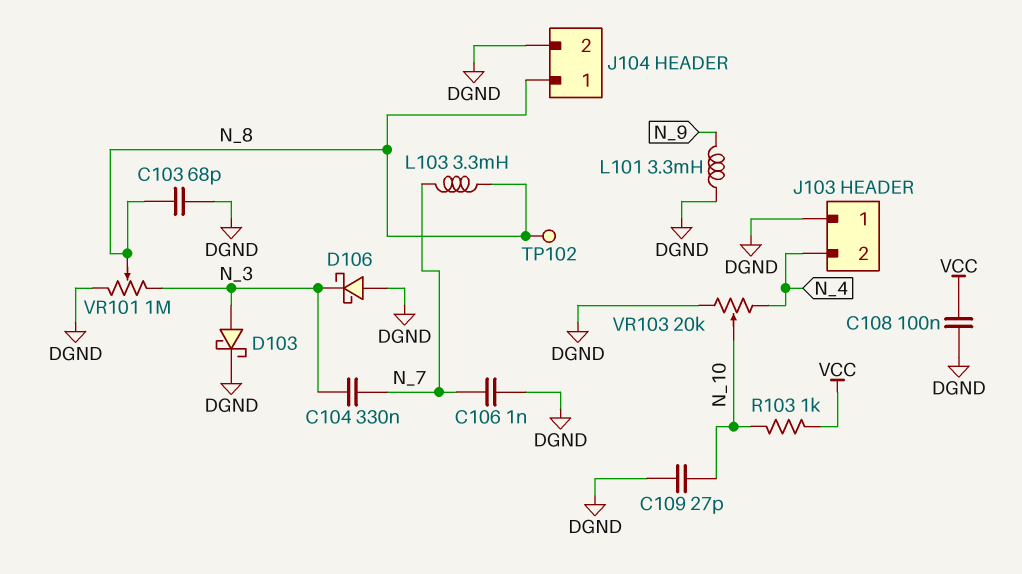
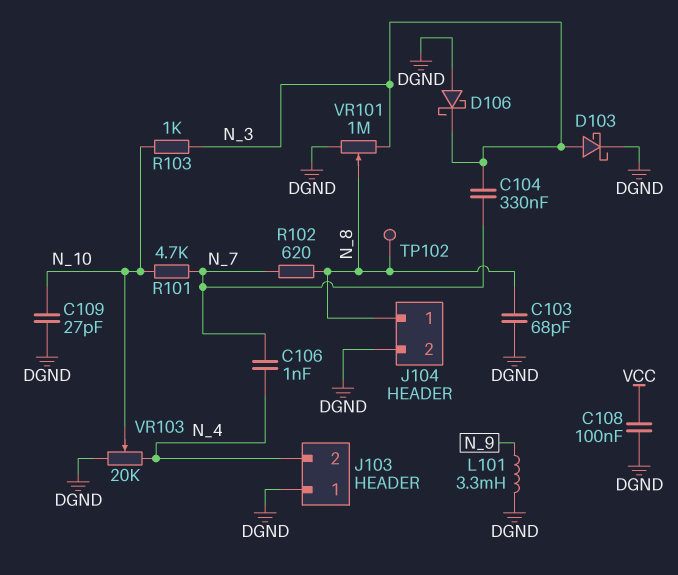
C106: 1nF (DGND, N_7) -> 1nF (N_4, N_7)
L103: 3.3mH (N_7, N_8) -> none
R101: none -> 4.7k (N_7, N_10)
R102: none -> 620 (N_7, N_8)
R103: 1k (N_10, VCC) -> 1k (N_3, N_10)

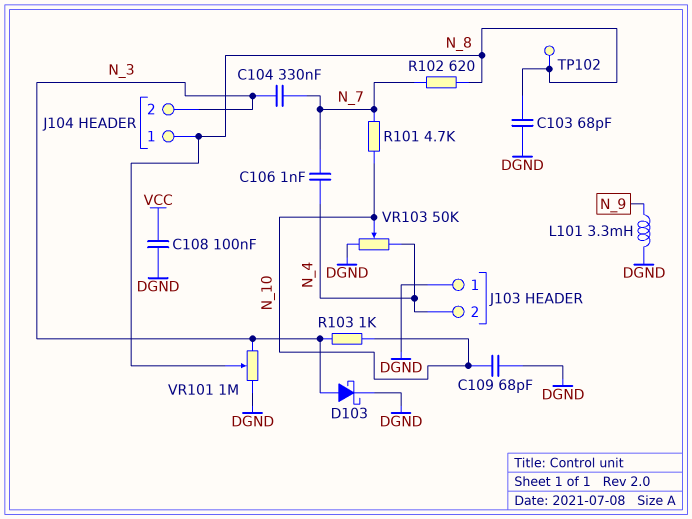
C109: 27pF (DGND, N_10) -> 68pF (DGND, N_10)
D106: schottky (A DGND, K N_3) -> none
J104 pin 2: DGND -> N_3
VR103: 20k (DGND, N_4, wiper N_10) -> 50k (DGND, N_4, wiper N_10)

